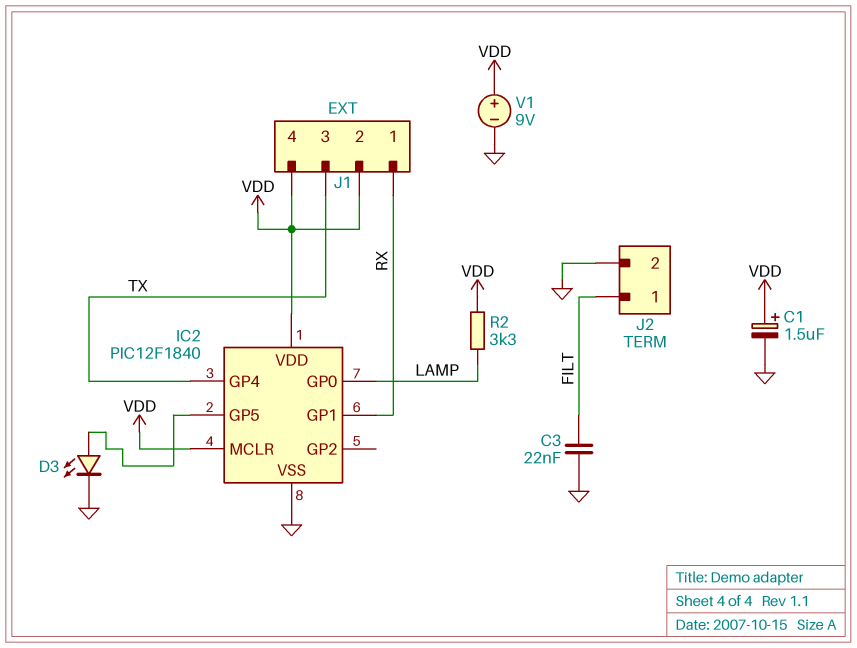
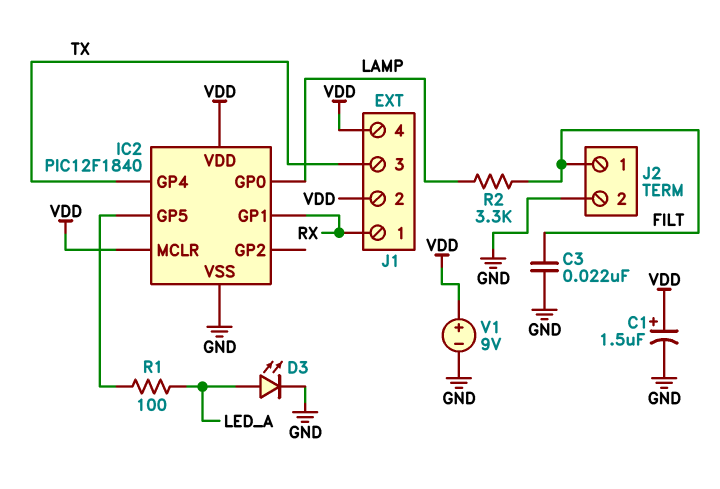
D3: LED (A IC2/GP5, K GND) -> LED (A LED_A, K GND)
R1: none -> 100 (IC2/GP5, LED_A)
R2: 3.3k (LAMP, VDD) -> 3.3k (FILT, LAMP)

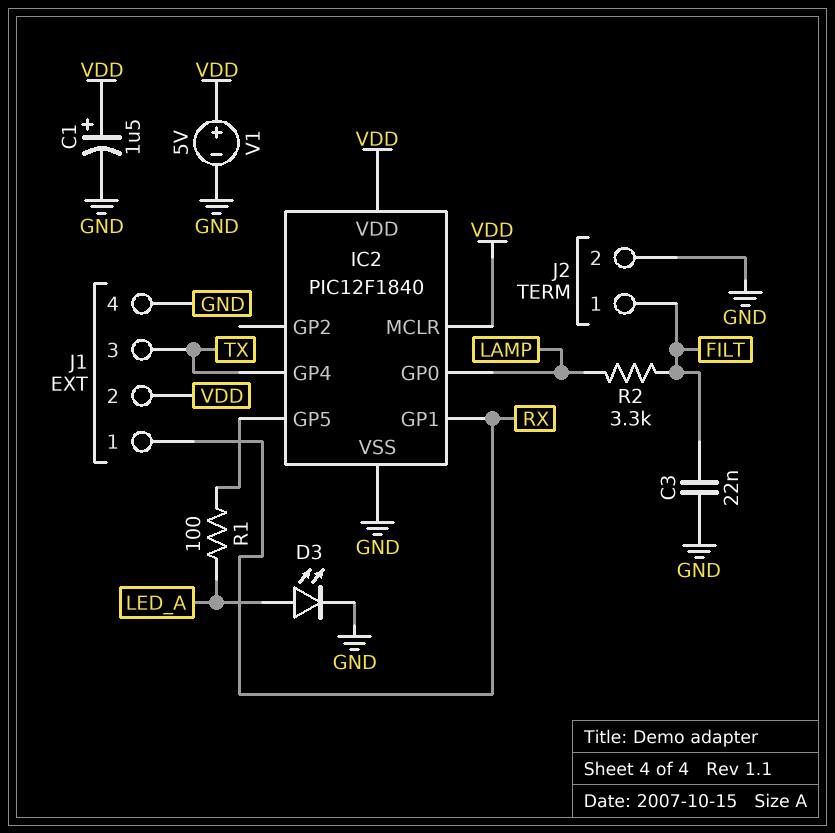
J1 pin 4: VDD -> GND
V1: 9V (plus VDD, minus GND) -> 5V (plus VDD, minus GND)

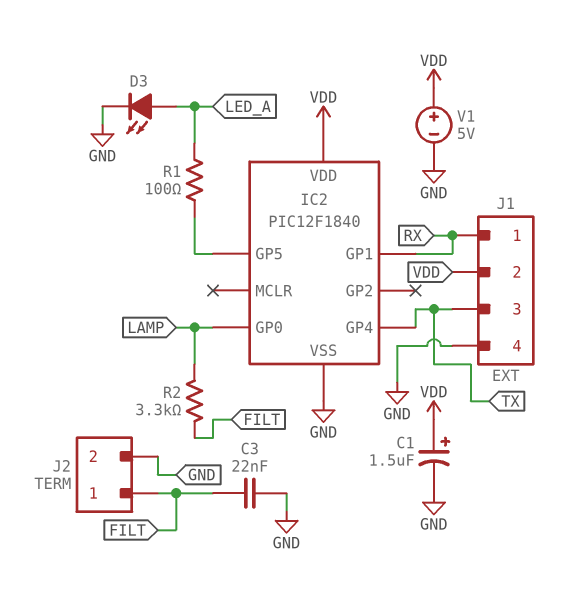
IC2 pin MCLR: VDD -> none

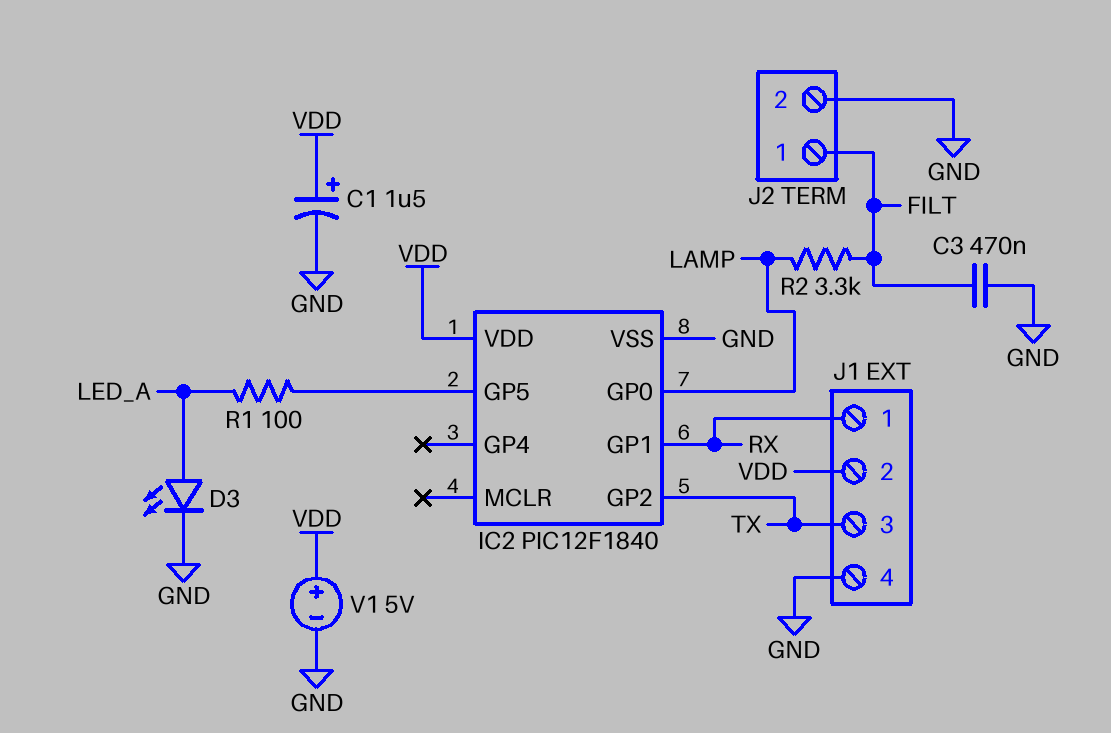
C3: 22nF (FILT, GND) -> 470nF (FILT, GND)
IC2 pin GP2: none -> TX
IC2 pin GP4: TX -> none

